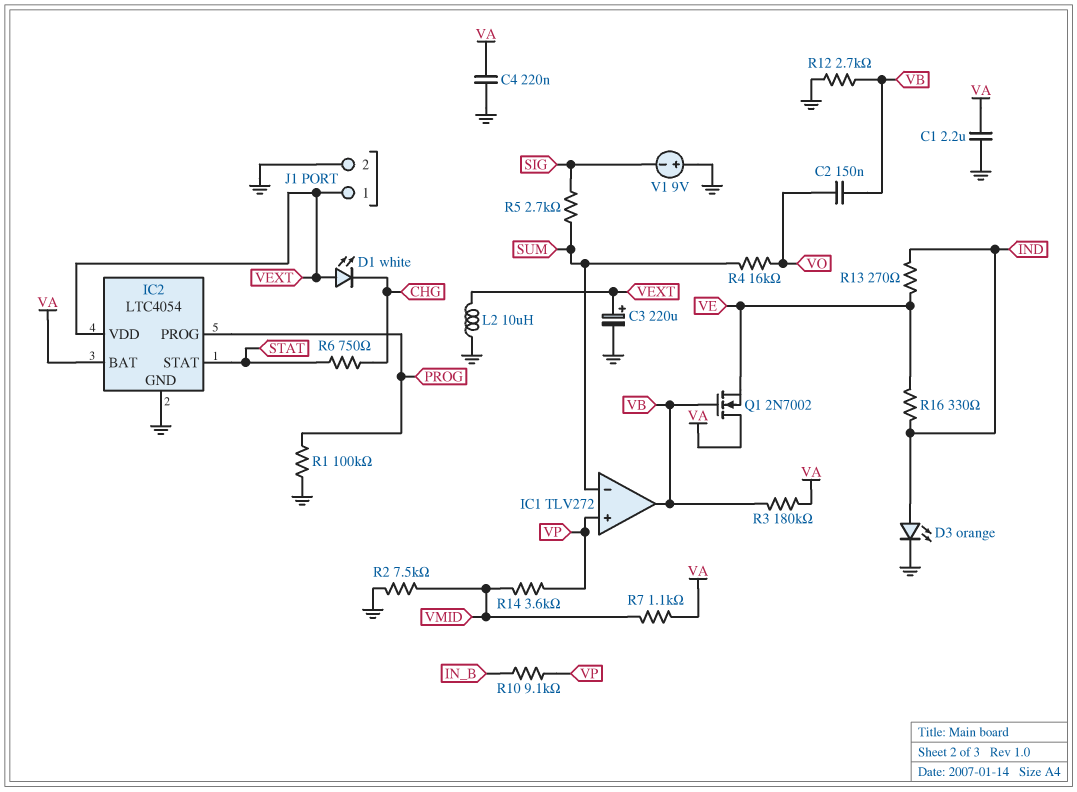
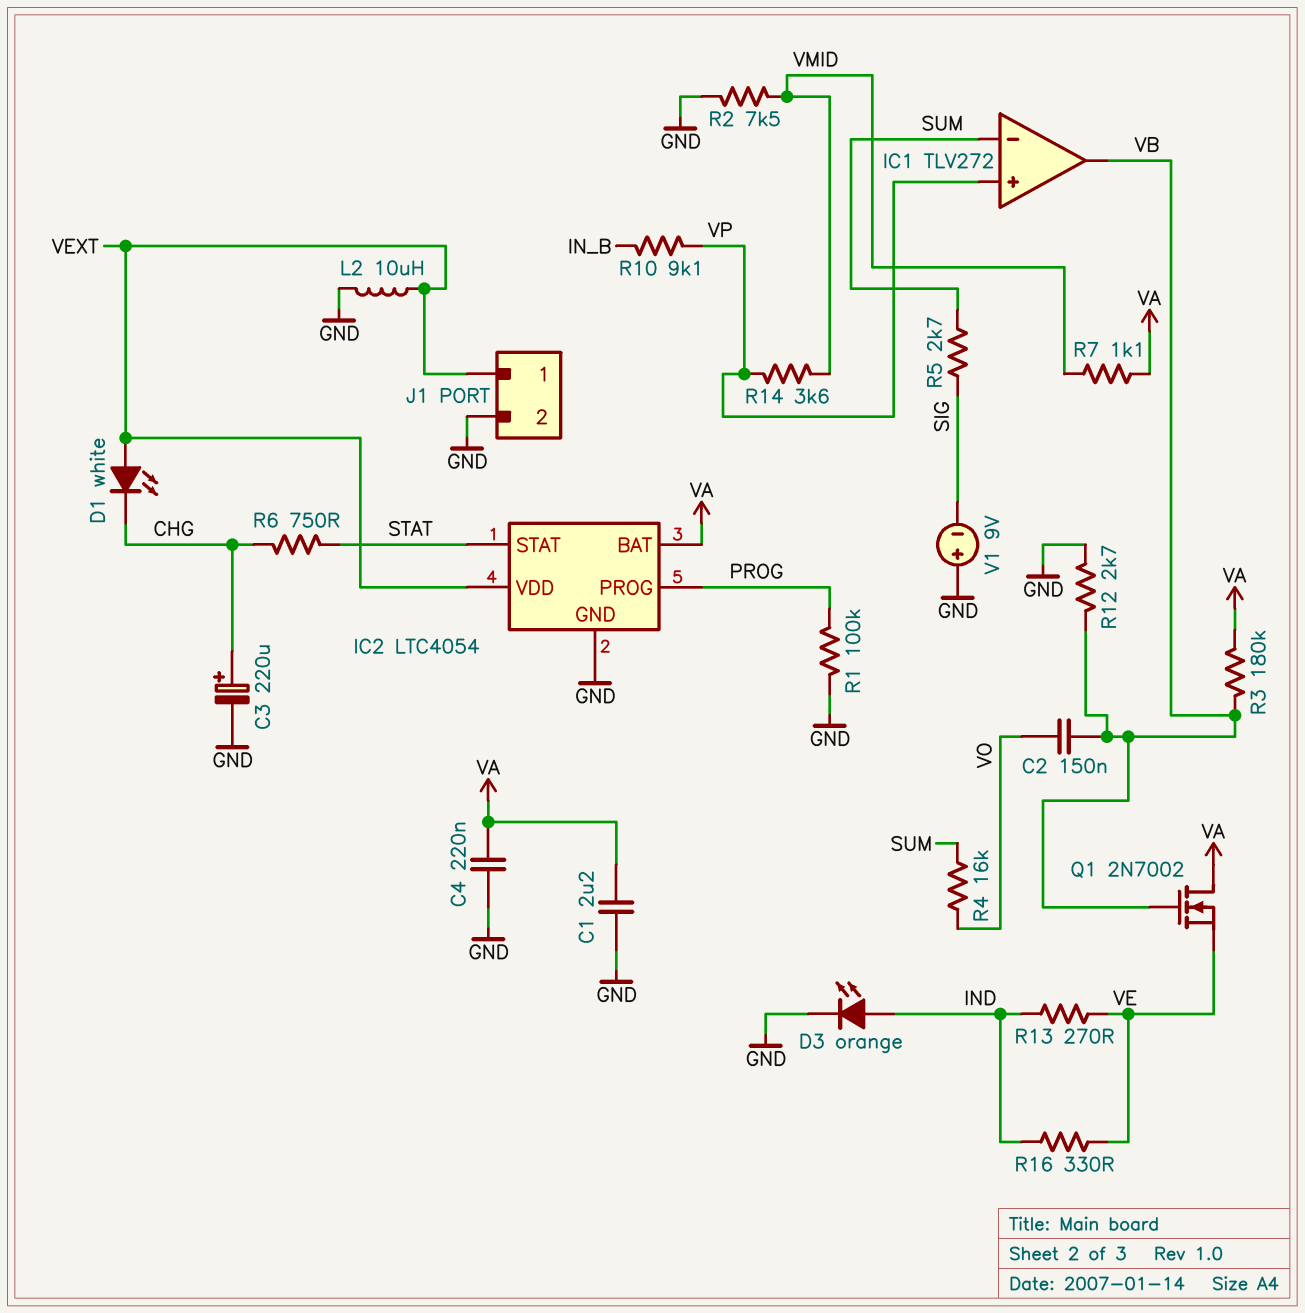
C3: 220uF (plus VEXT, minus GND) -> 220uF (plus CHG, minus GND)

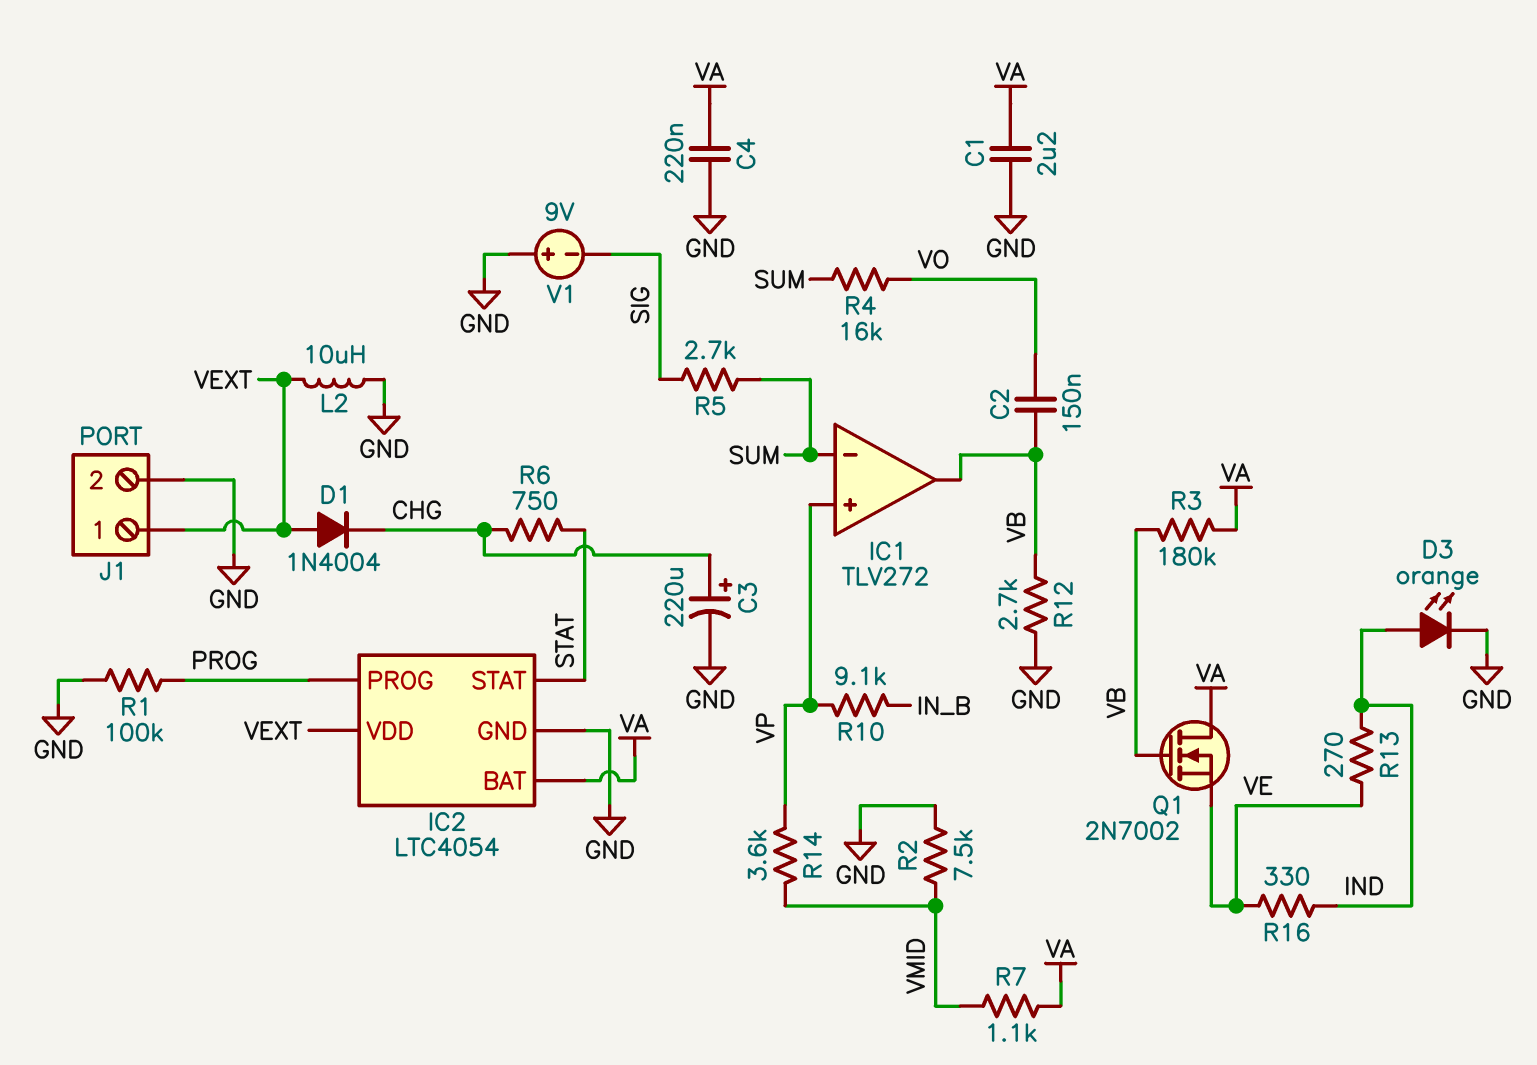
D1: LED white (A VEXT, K CHG) -> diode 1N4004 (A VEXT, K CHG)

